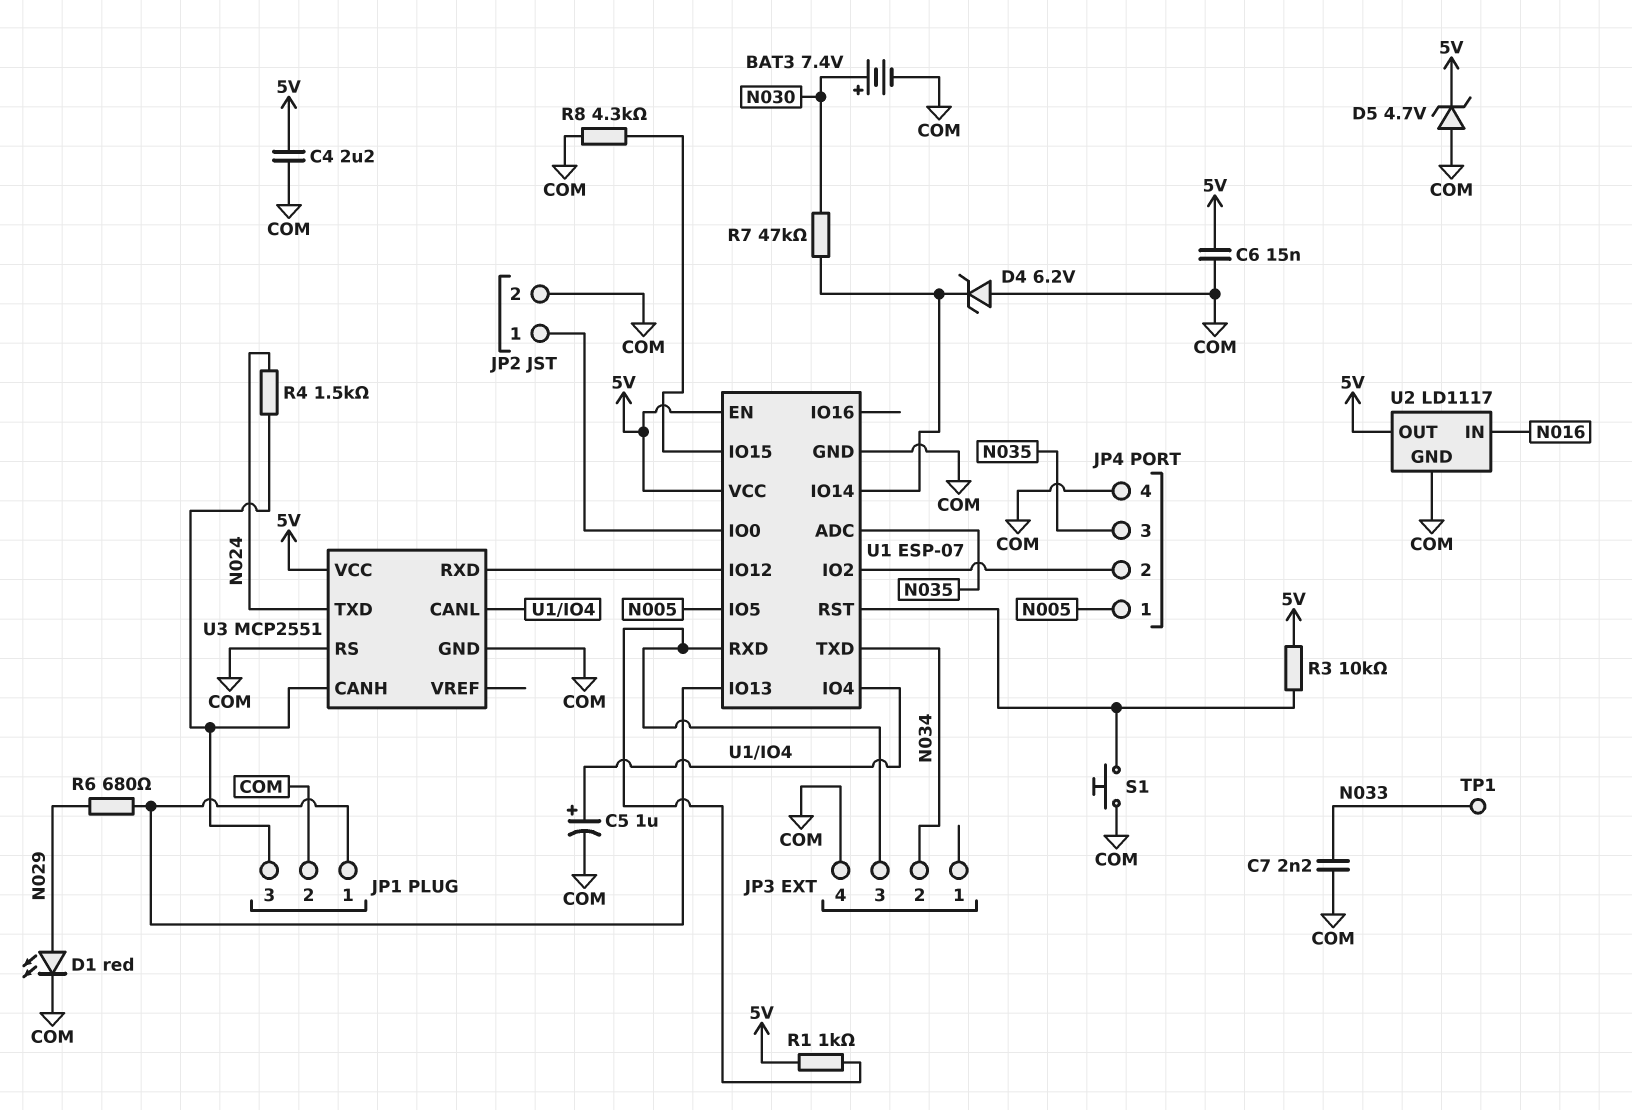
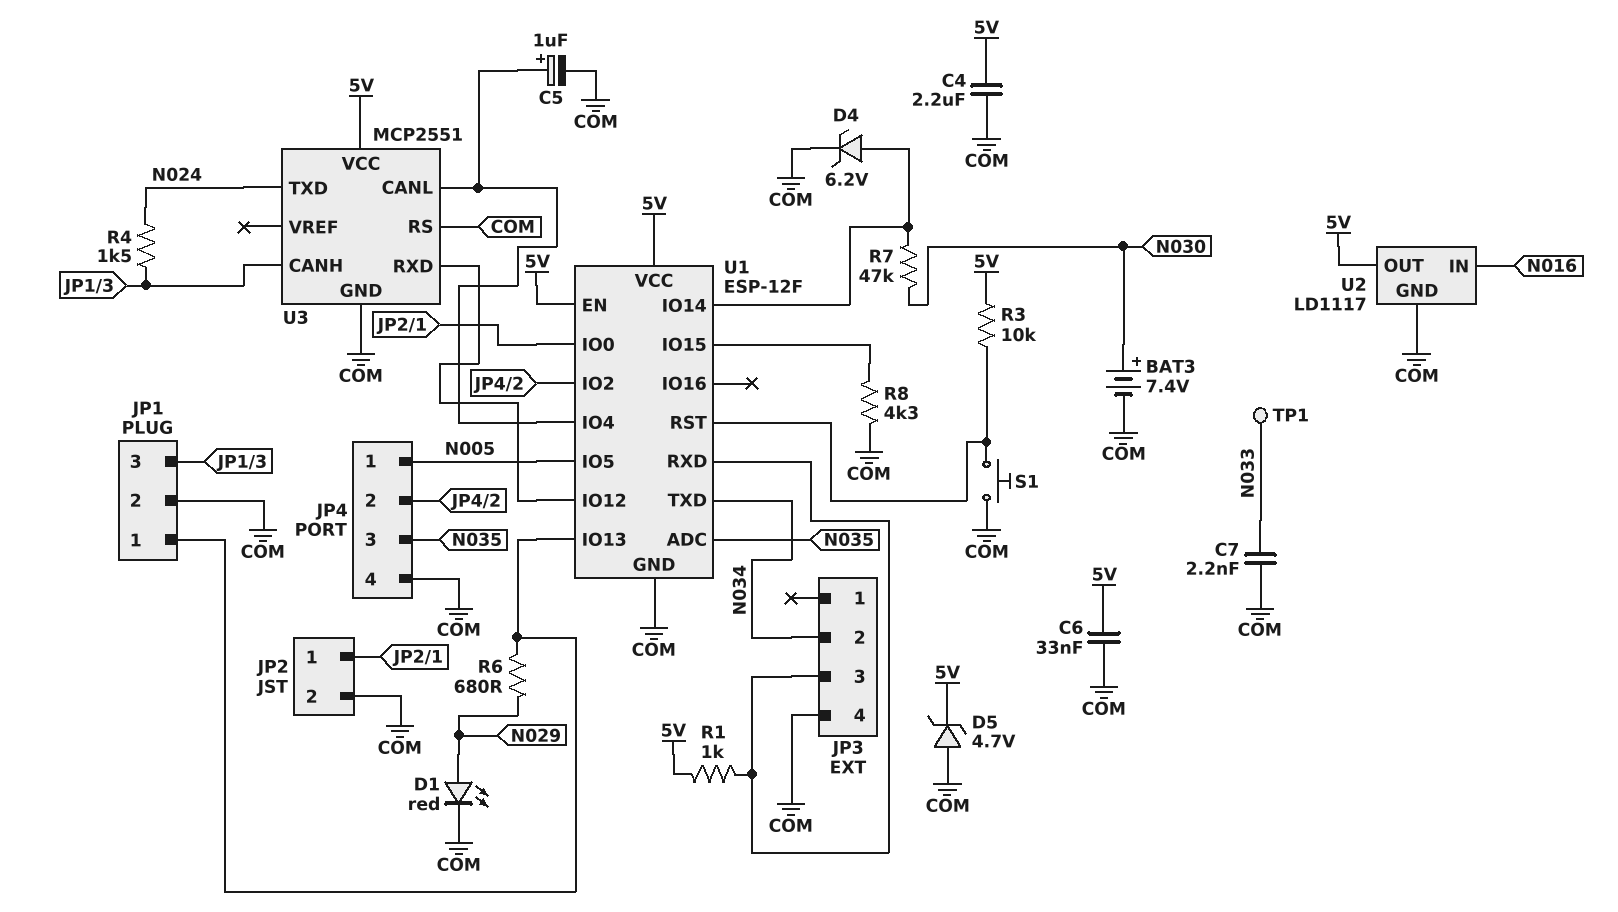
C6: 15nF (5V, COM) -> 33nF (5V, COM)
D4: zener 6.2V (A COM, K U1/IO14) -> zener 6.2V (A U1/IO14, K COM)
U1: ESP-07 -> ESP-12F

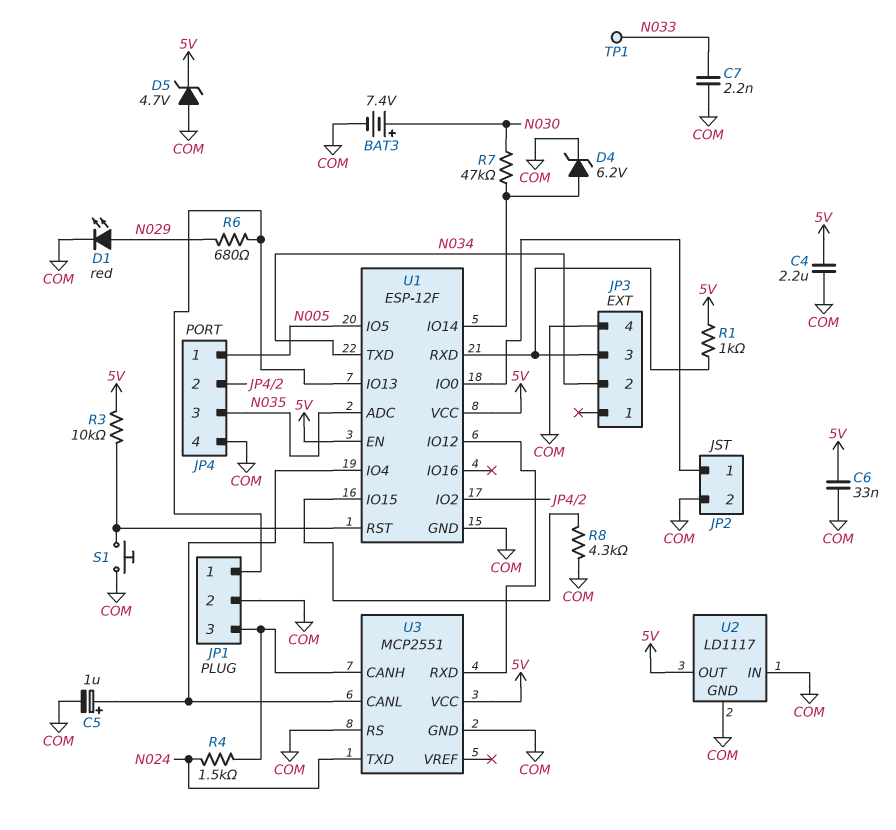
U2 pin IN: N016 -> COM

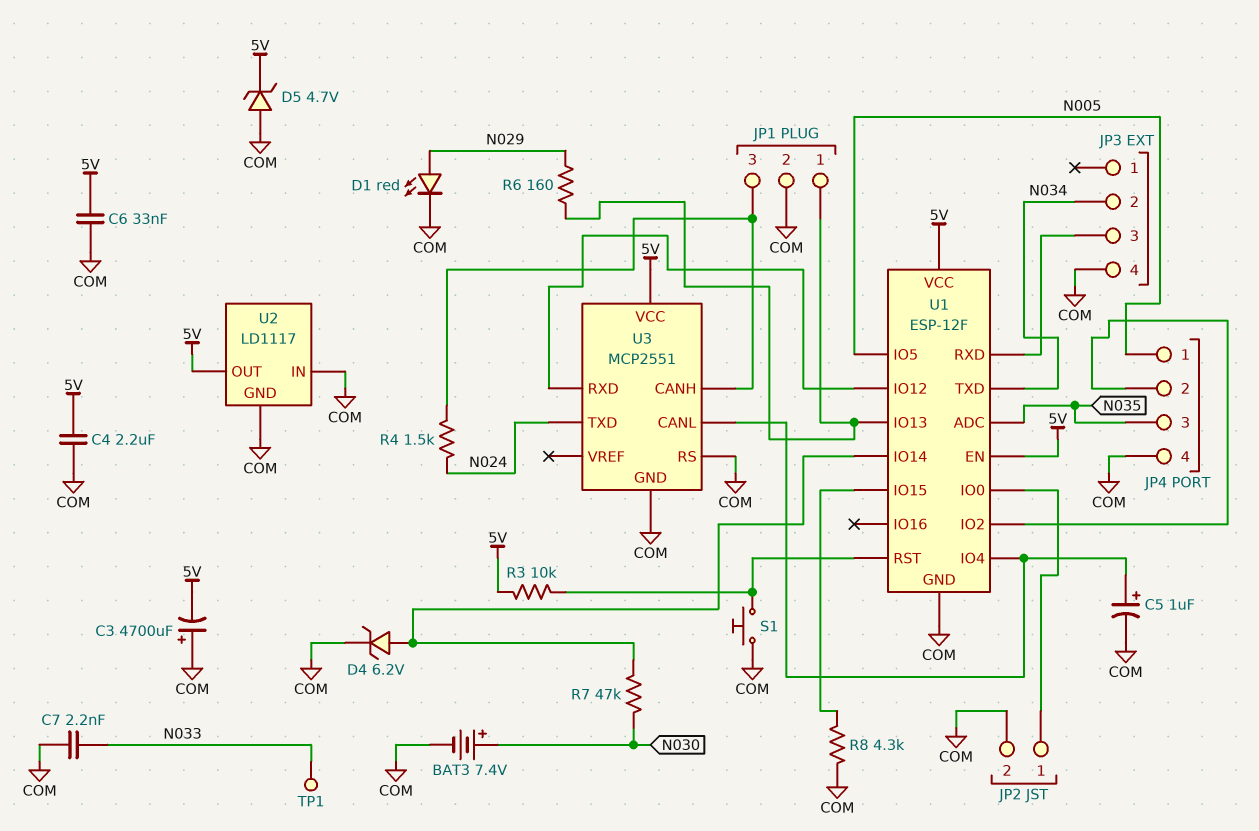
C3: none -> 4700uF (plus COM, minus 5V)
R1: 1k (5V, JP3/3) -> none
R6: 680 (JP1/1, N029) -> 160 (JP1/1, N029)

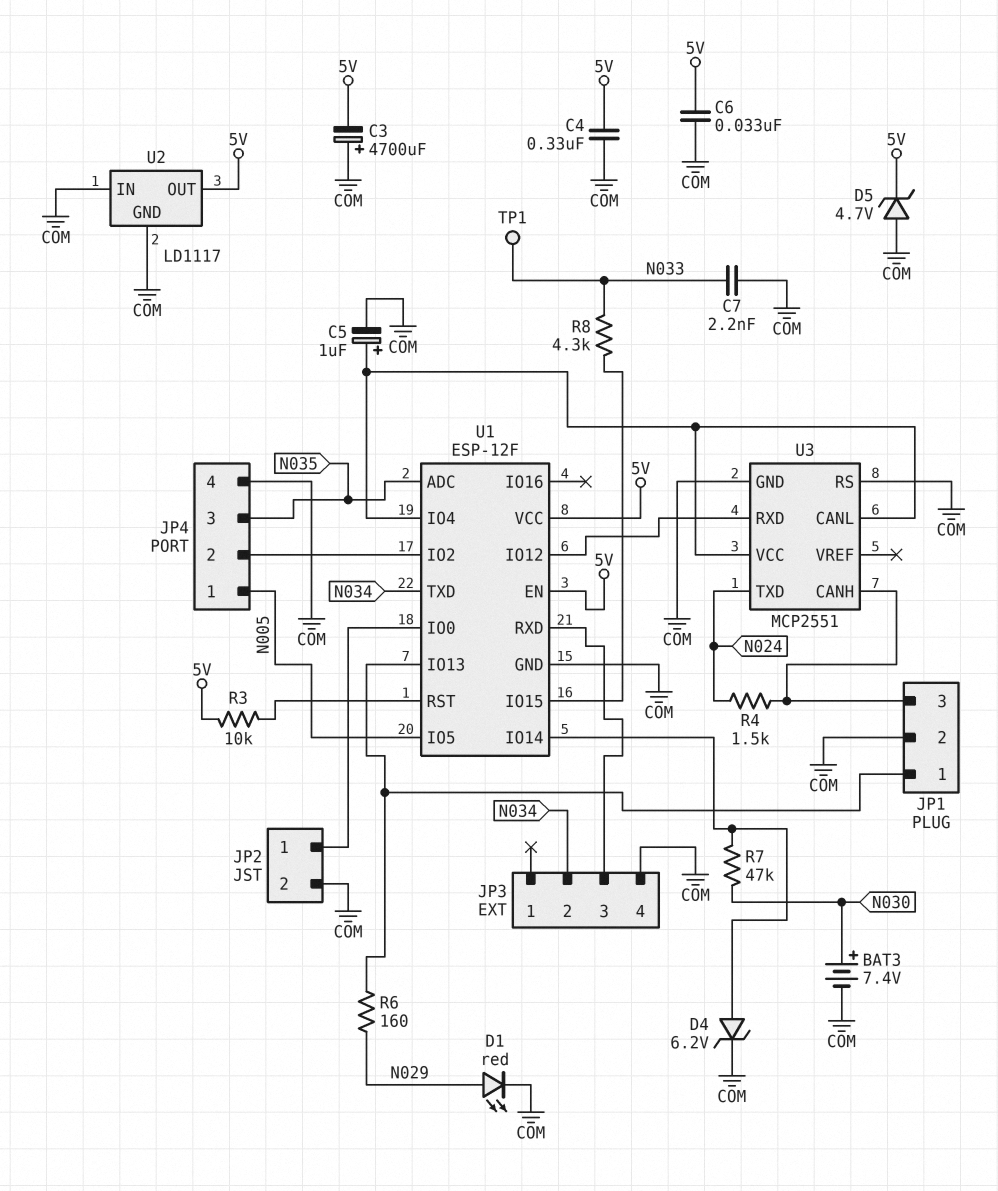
C4: 2.2uF (5V, COM) -> 330nF (5V, COM)
R8: 4.3k (COM, U1/IO15) -> 4.3k (N033, U1/IO15)
S1: button (COM, U1/RST) -> none
U3 pin VCC: 5V -> U1/IO4

